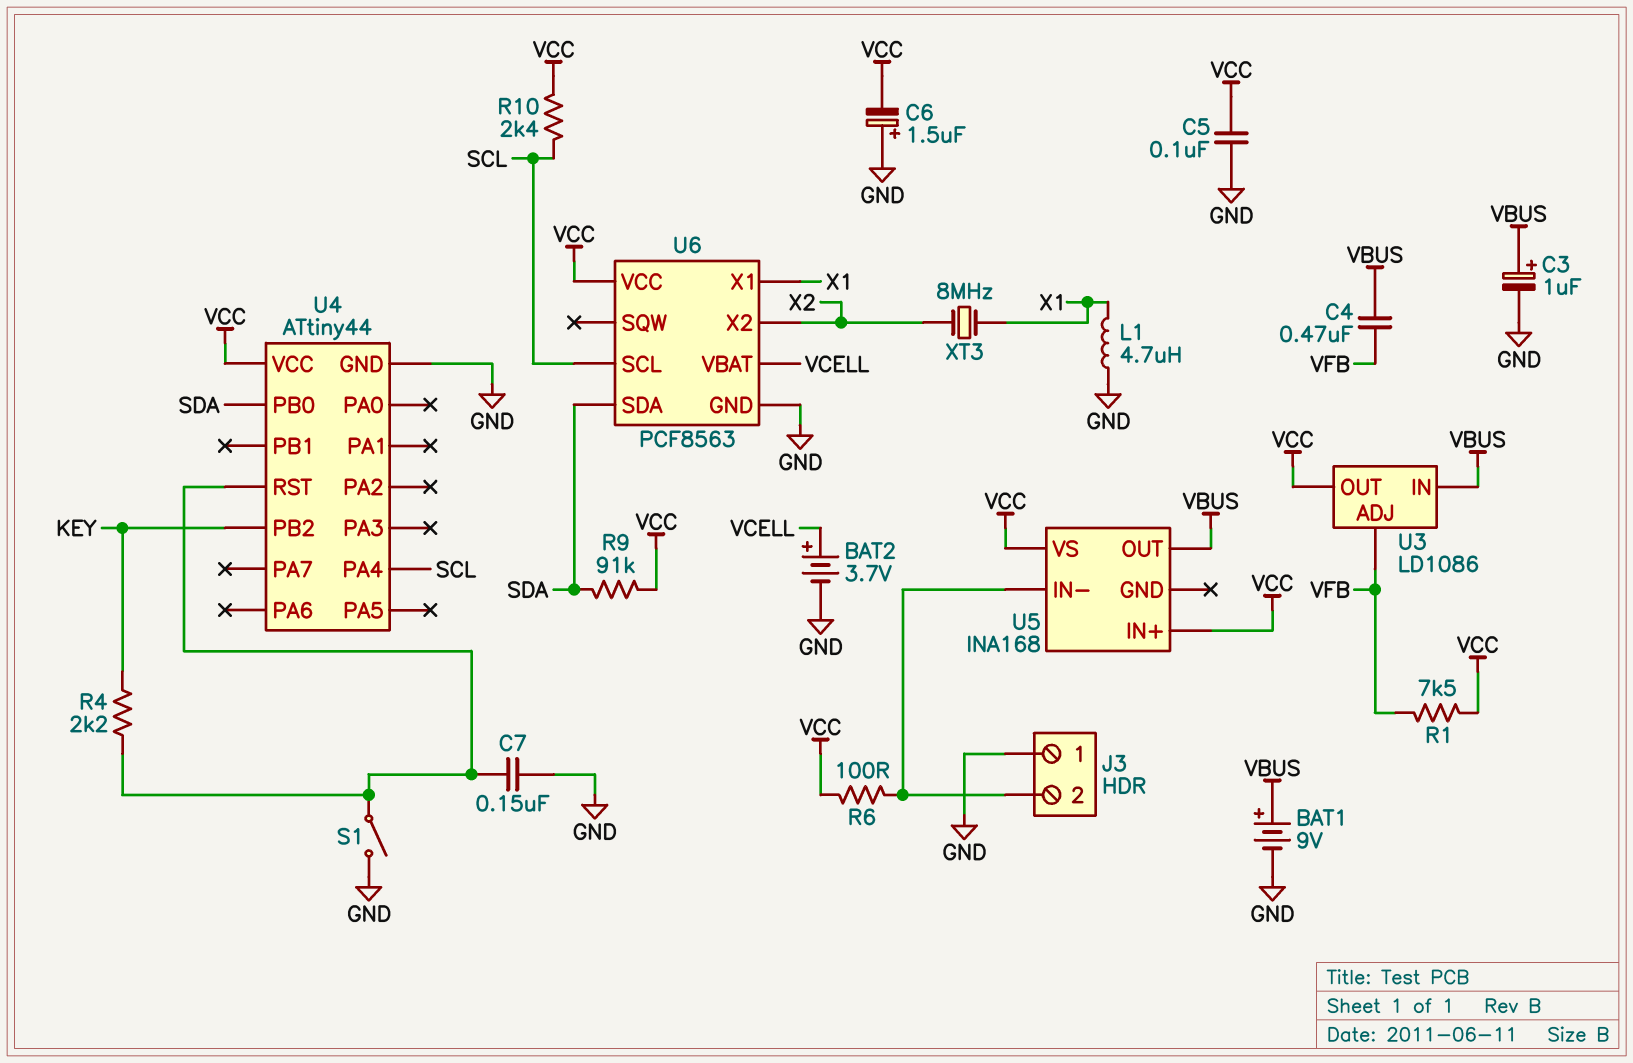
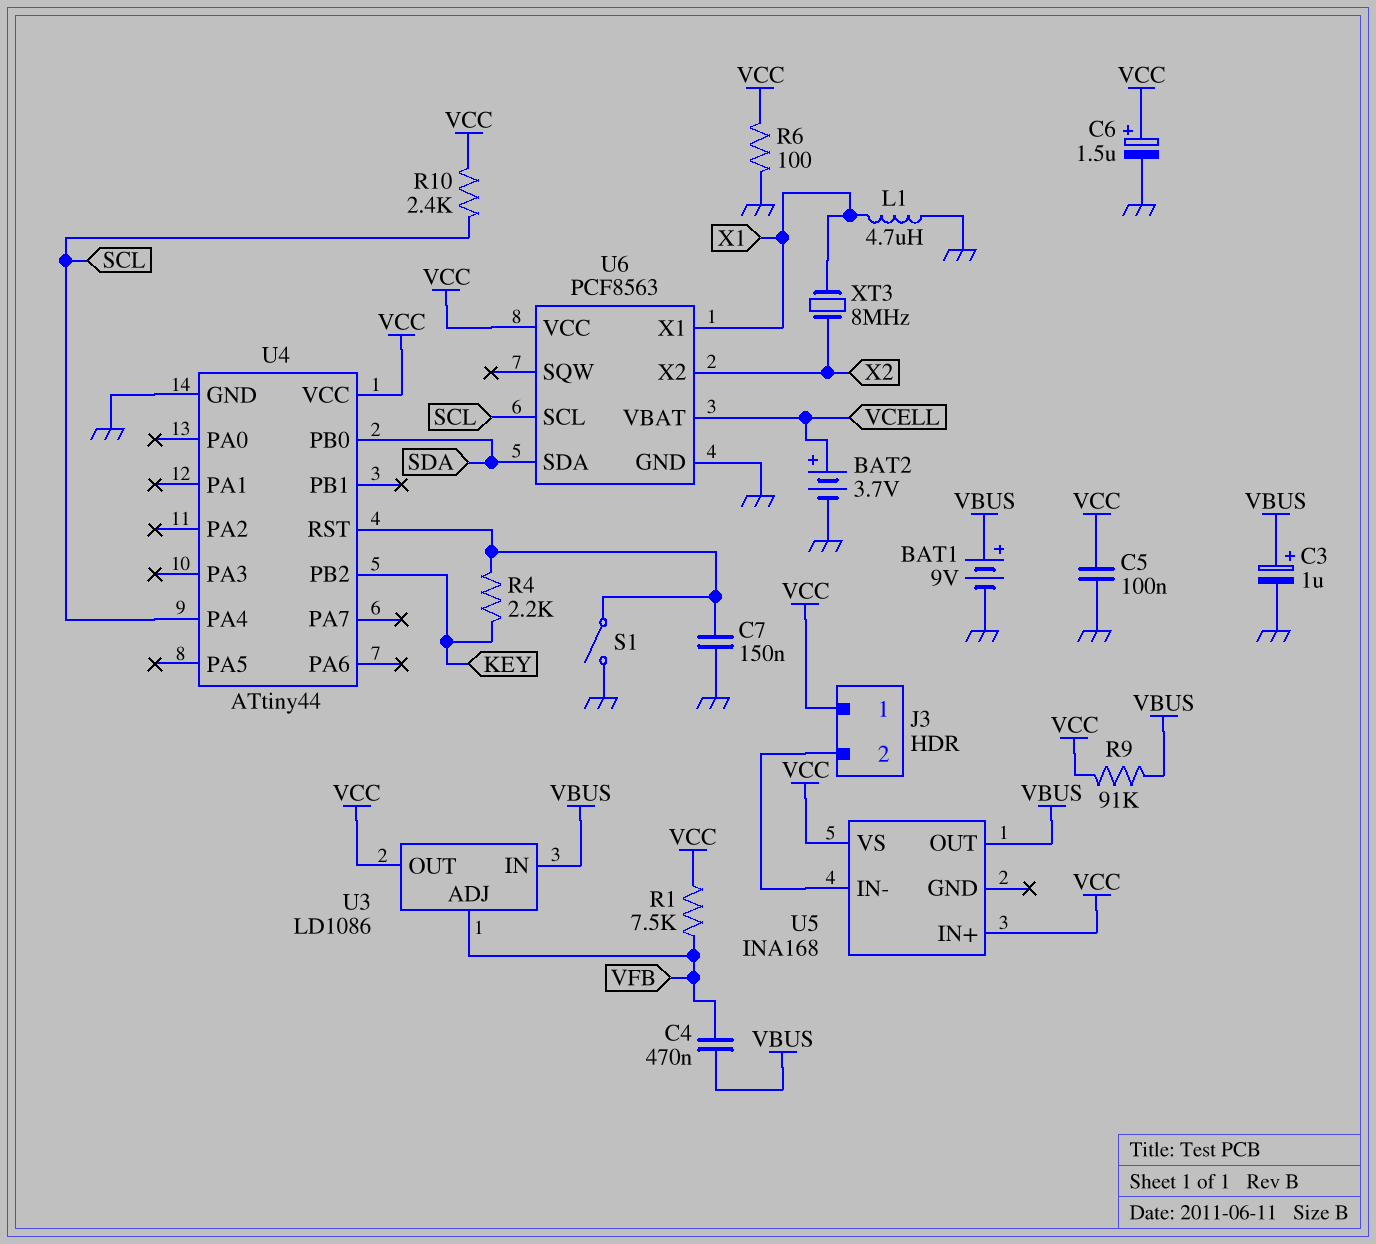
C6: 1.5uF (plus GND, minus VCC) -> 1.5uF (plus VCC, minus GND)
J3 pin 1: GND -> VCC
R6: 100 (J3/2, VCC) -> 100 (GND, VCC)
R9: 91k (SDA, VCC) -> 91k (VBUS, VCC)

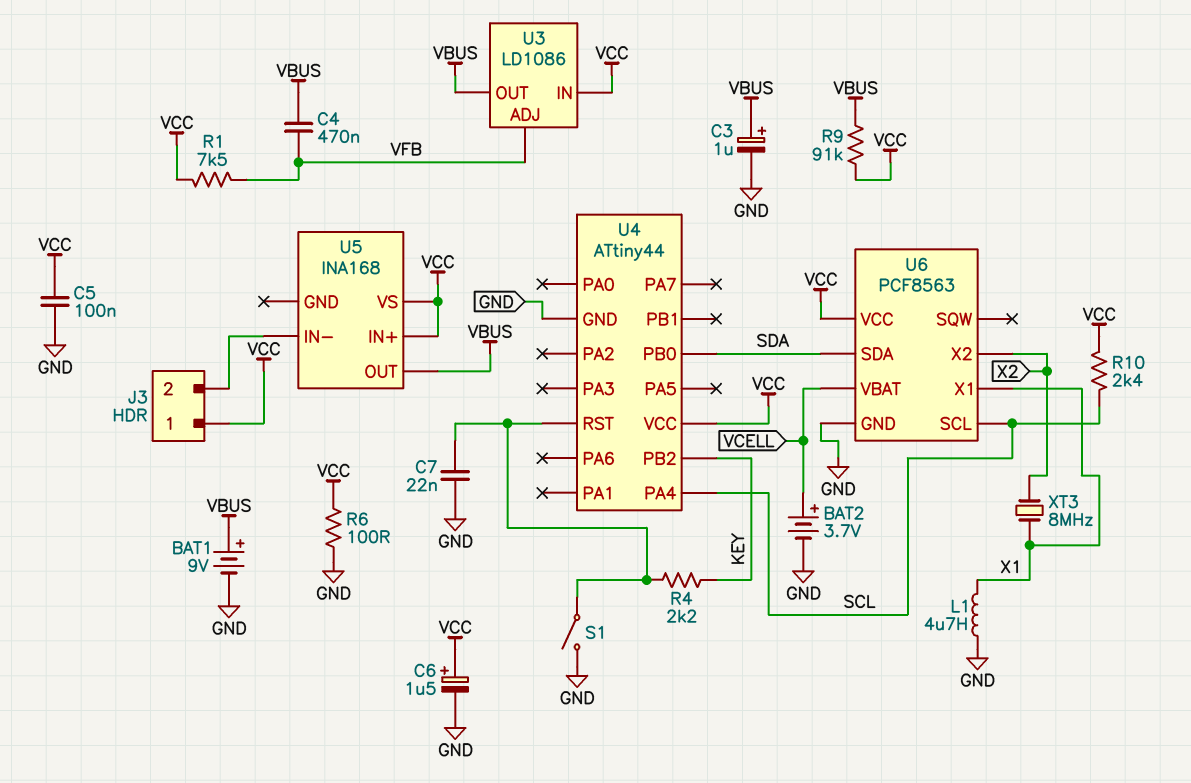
C7: 150nF (GND, U4/RST) -> 22nF (GND, U4/RST)
U3 pin IN: VBUS -> VCC
U3 pin OUT: VCC -> VBUS

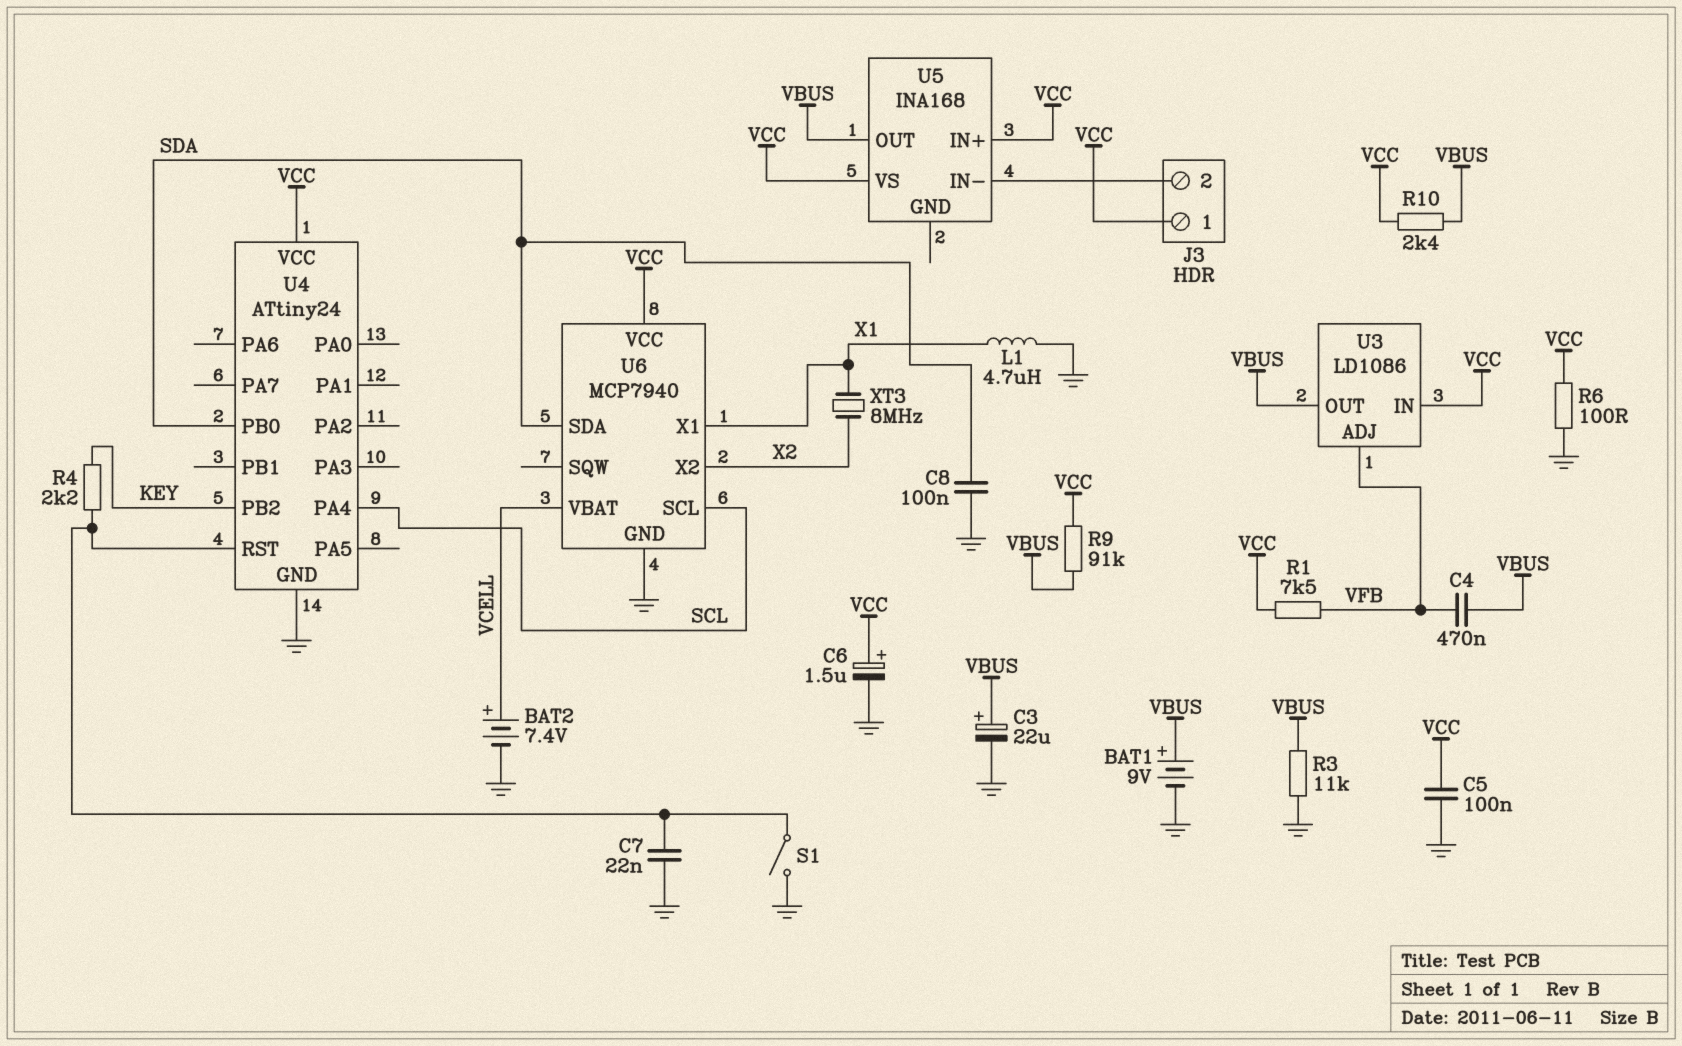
BAT2: 3.7V (plus VCELL, minus GND) -> 7.4V (plus VCELL, minus GND)
C3: 1uF (plus VBUS, minus GND) -> 22uF (plus VBUS, minus GND)
C8: none -> 100nF (GND, SDA)
R3: none -> 11k (GND, VBUS)
R10: 2.4k (SCL, VCC) -> 2.4k (VBUS, VCC)
U4: ATtiny44 -> ATtiny24
U6: PCF8563 -> MCP7940

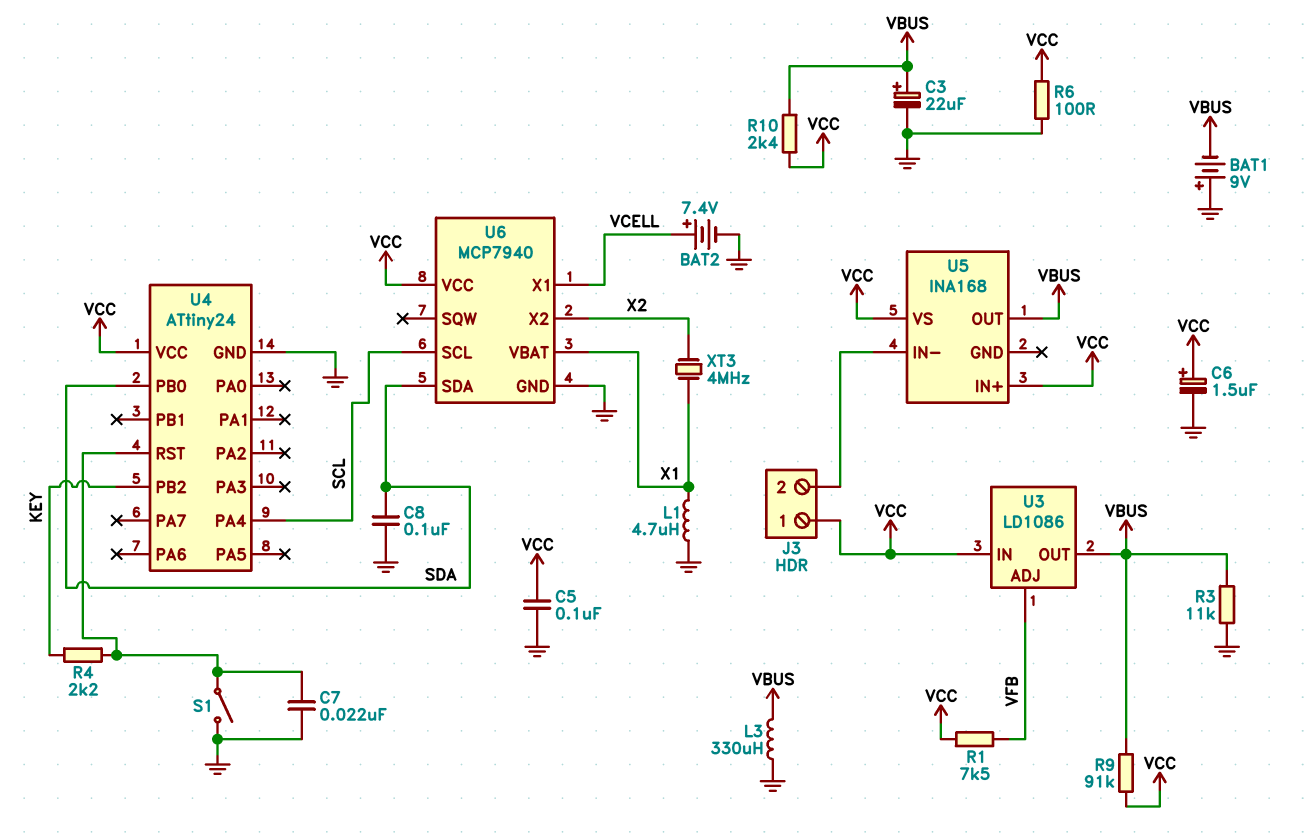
BAT1: 9V (plus VBUS, minus GND) -> 9V (plus GND, minus VBUS)
C4: 470nF (VBUS, VFB) -> none
L3: none -> 330uH (GND, VBUS)
U6 pin VBAT: VCELL -> X1
U6 pin X1: X1 -> VCELL
XT3: 8MHz (X1, X2) -> 4MHz (X1, X2)

